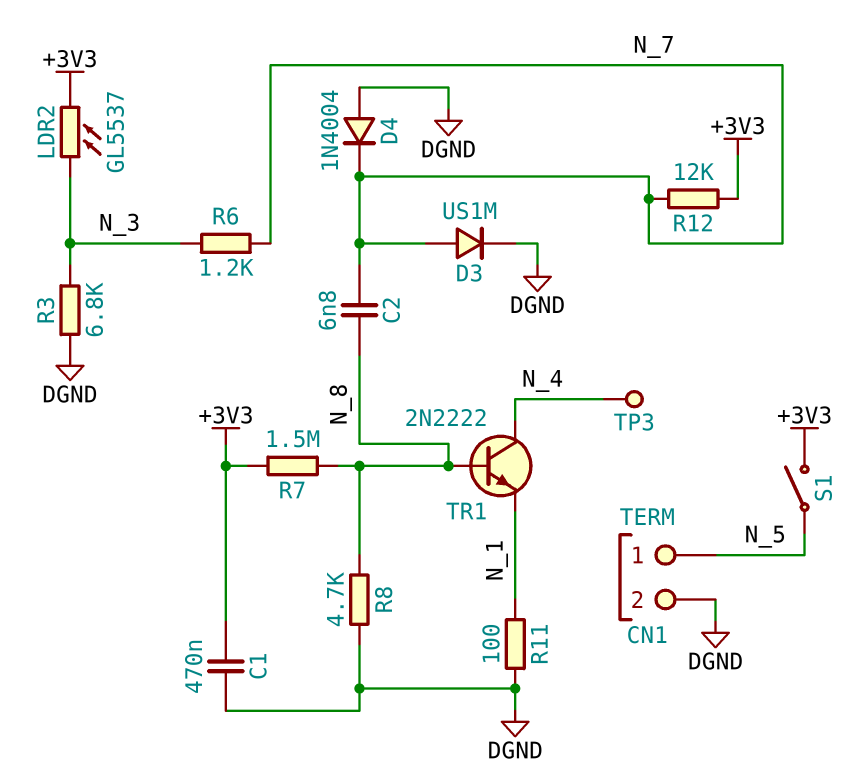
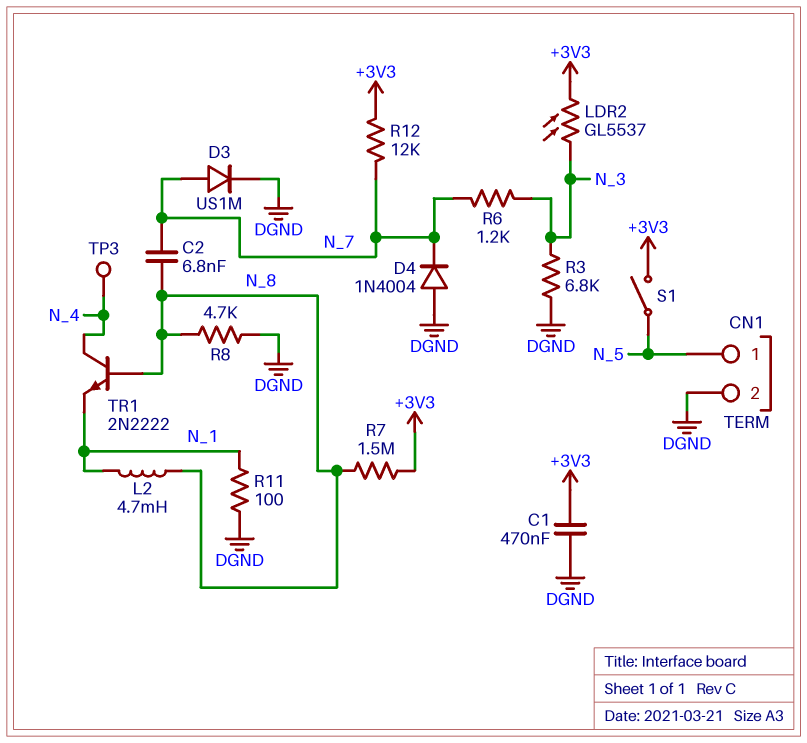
L2: none -> 4.7mH (N_1, N_8)

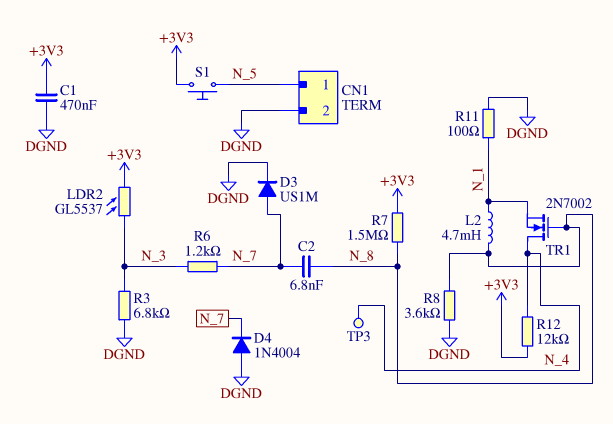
R8: 4.7k (DGND, N_8) -> 3.6k (DGND, N_8)
R12: 12k (+3V3, N_7) -> 12k (+3V3, N_4)
S1: switch (+3V3, N_5) -> button (+3V3, N_5)
TR1: NPN 2N2222 (B N_8, C N_4, E N_1) -> NMOS 2N7002 (G N_8, D N_4, S N_1)

